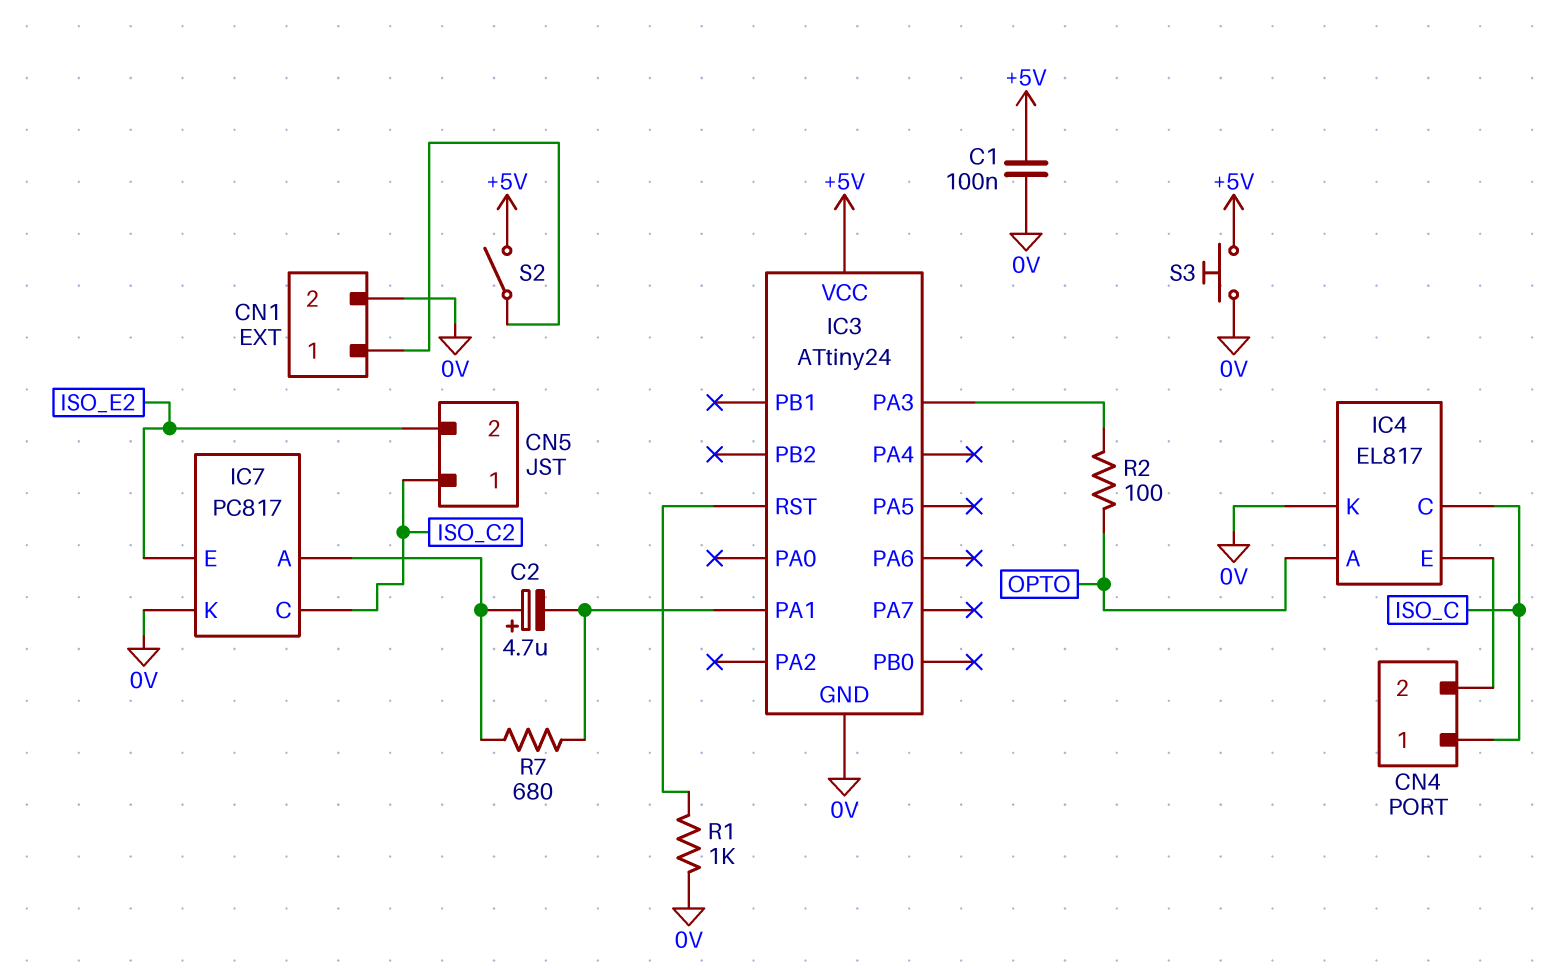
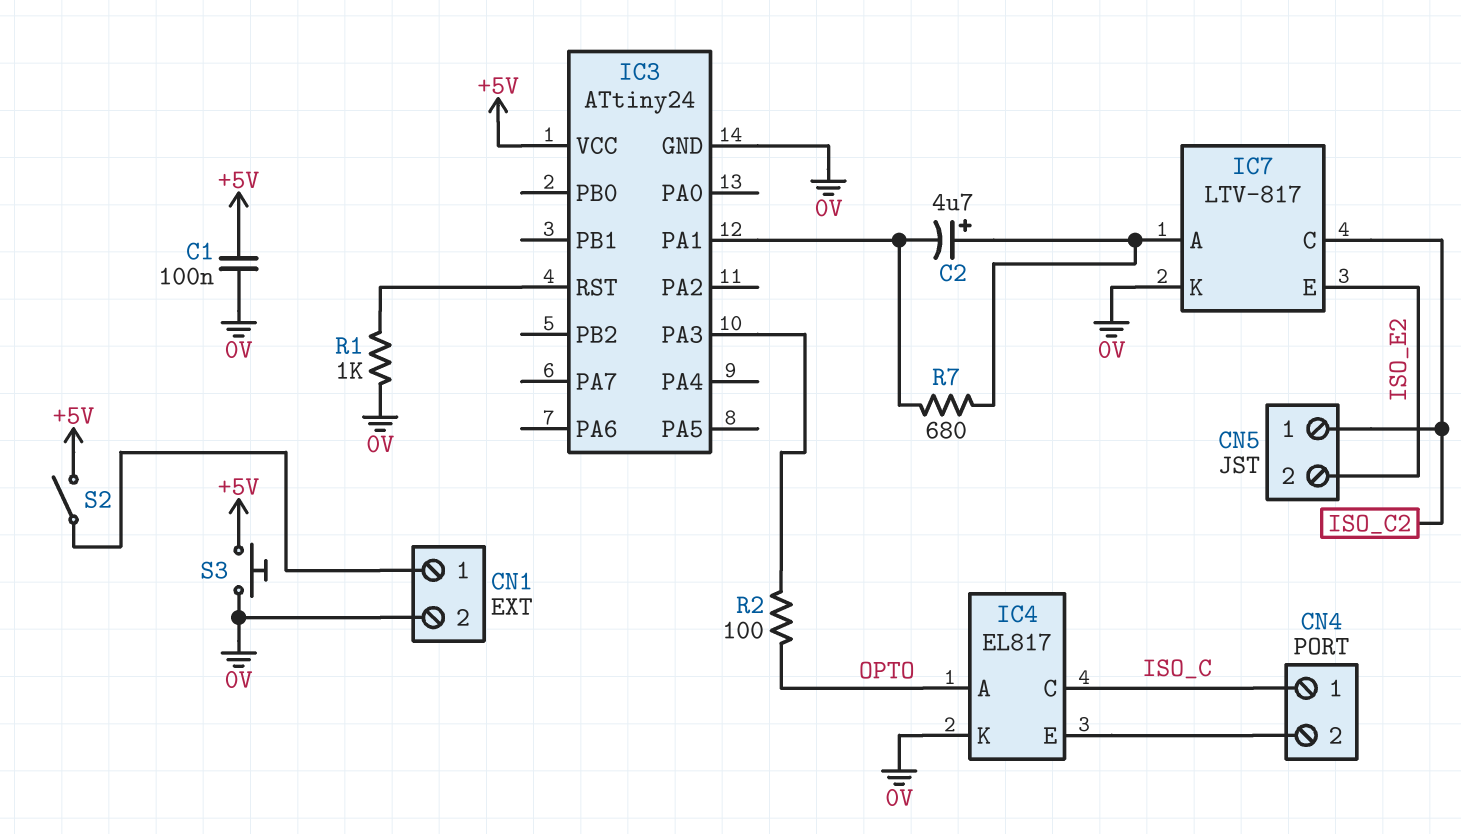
IC7: PC817 -> LTV-817

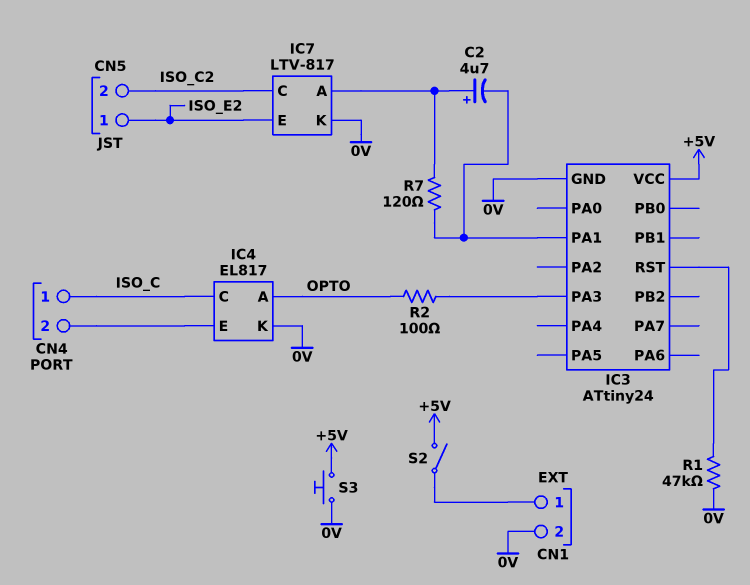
C1: 100nF (+5V, 0V) -> none
CN5 pin 1: ISO_C2 -> ISO_E2
CN5 pin 2: ISO_E2 -> ISO_C2
R1: 1k (0V, IC3/RST) -> 47k (0V, IC3/RST)
R7: 680 (IC3/PA1, IC7/A) -> 120 (IC3/PA1, IC7/A)

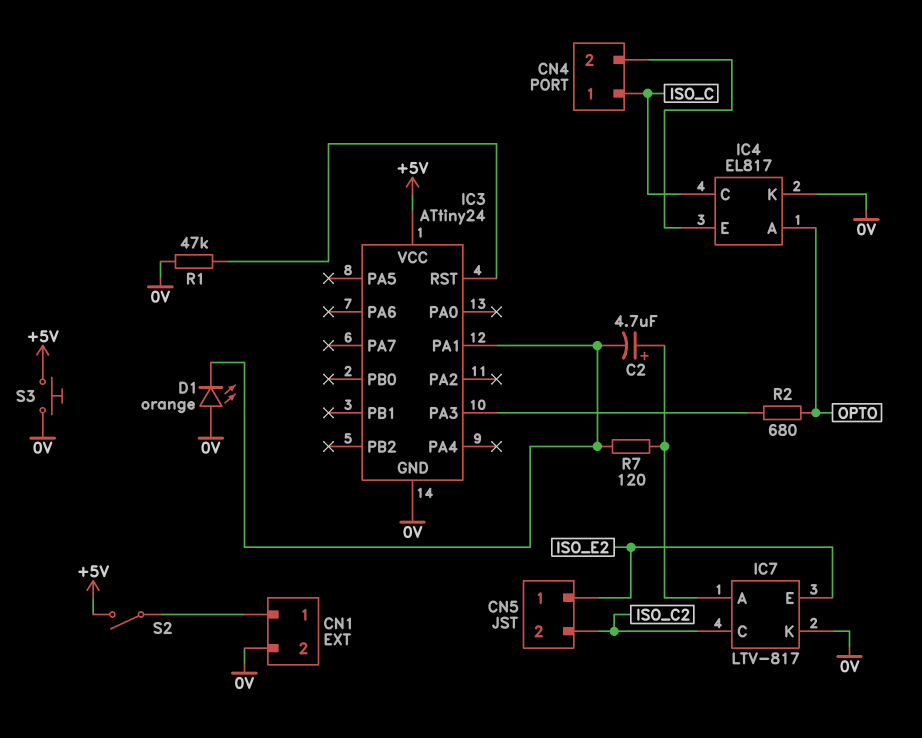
D1: none -> LED orange (A 0V, K IC3/PA1)
R2: 100 (IC3/PA3, OPTO) -> 680 (IC3/PA3, OPTO)

